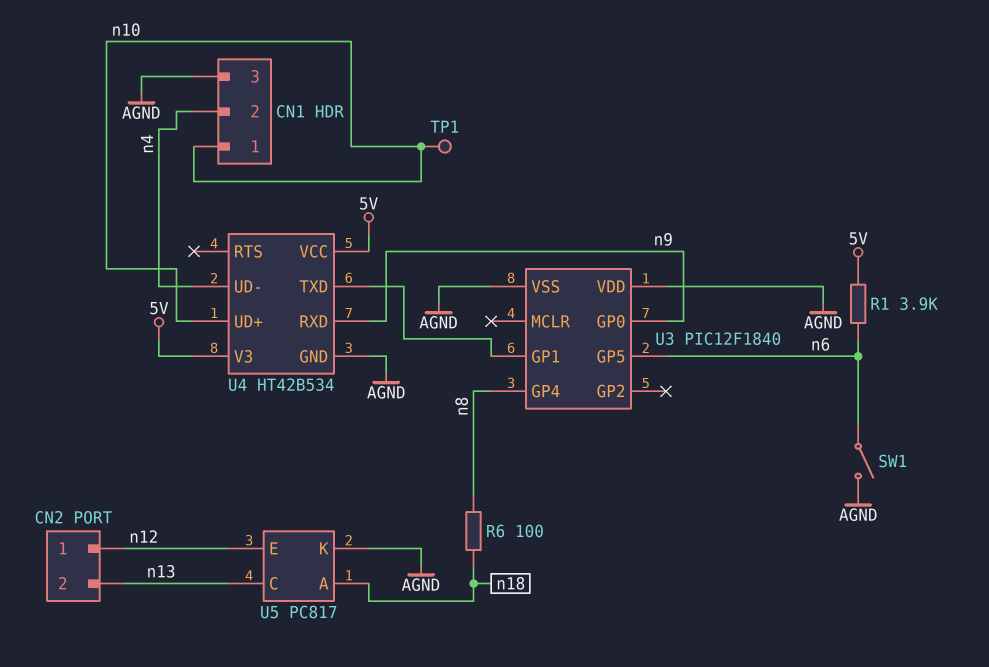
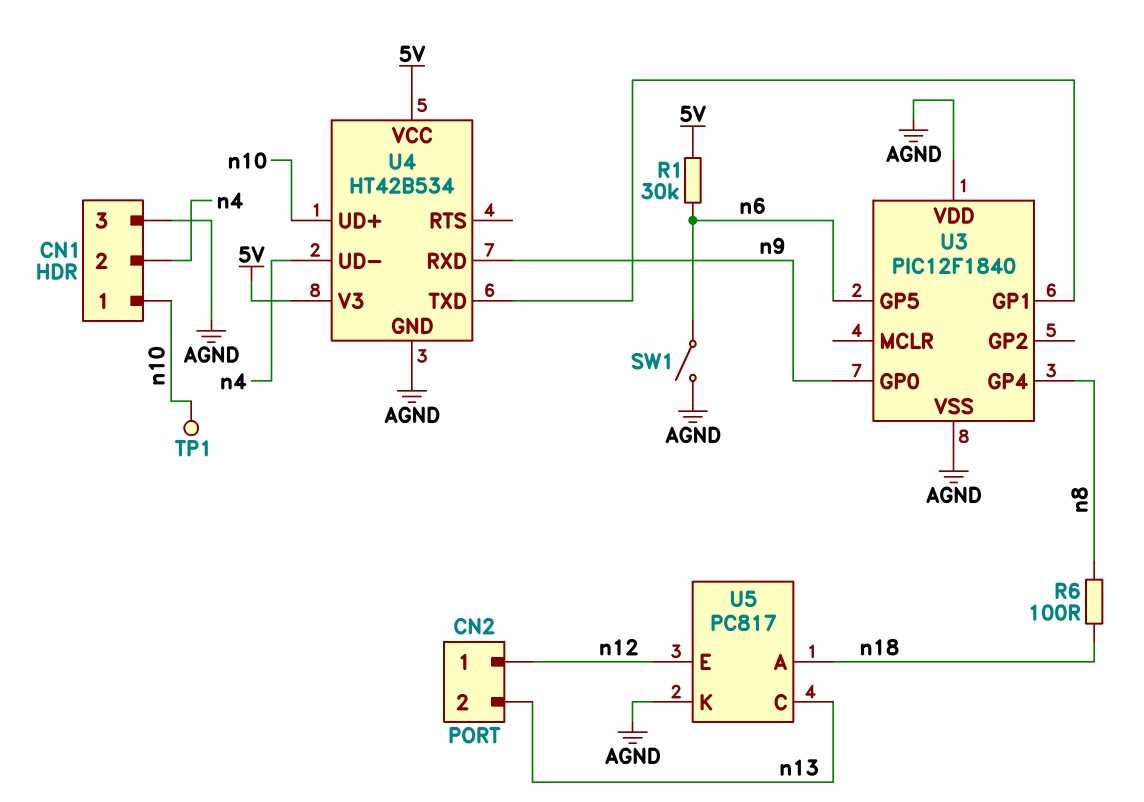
R1: 3.9k (5V, n6) -> 30k (5V, n6)

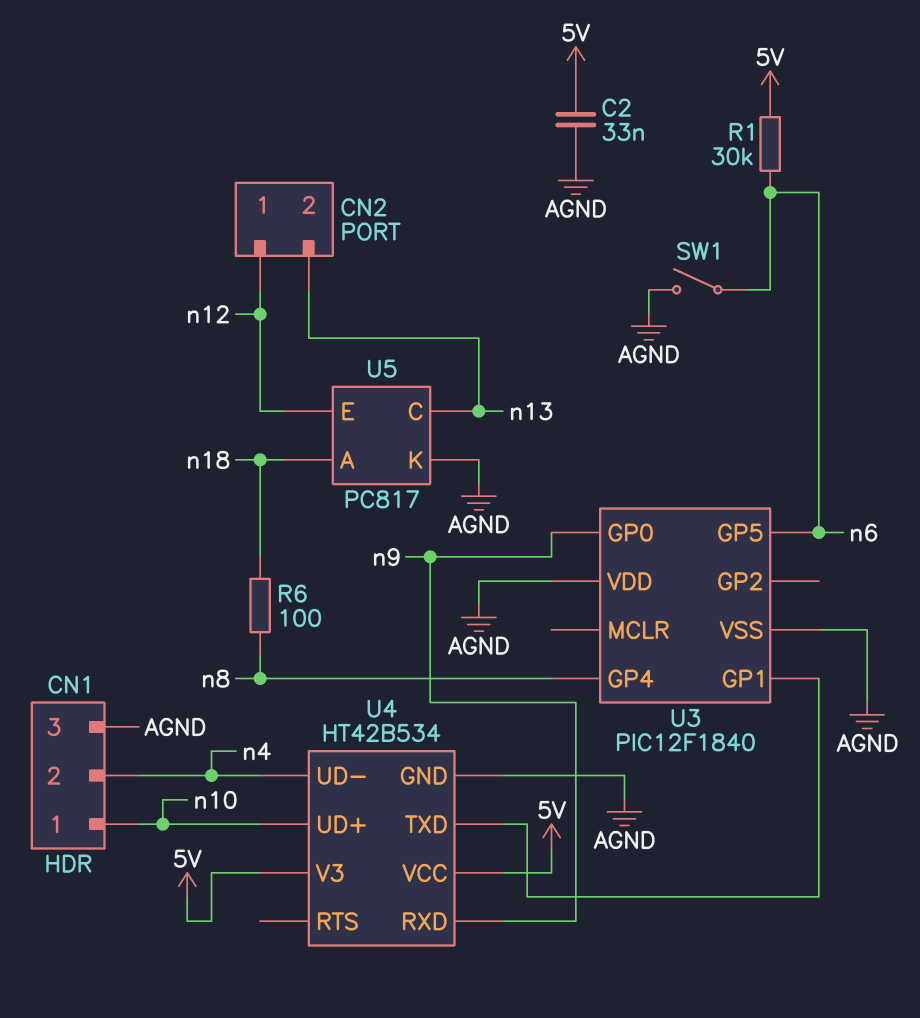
C2: none -> 33nF (5V, AGND)
TP1: test point (n10) -> none

